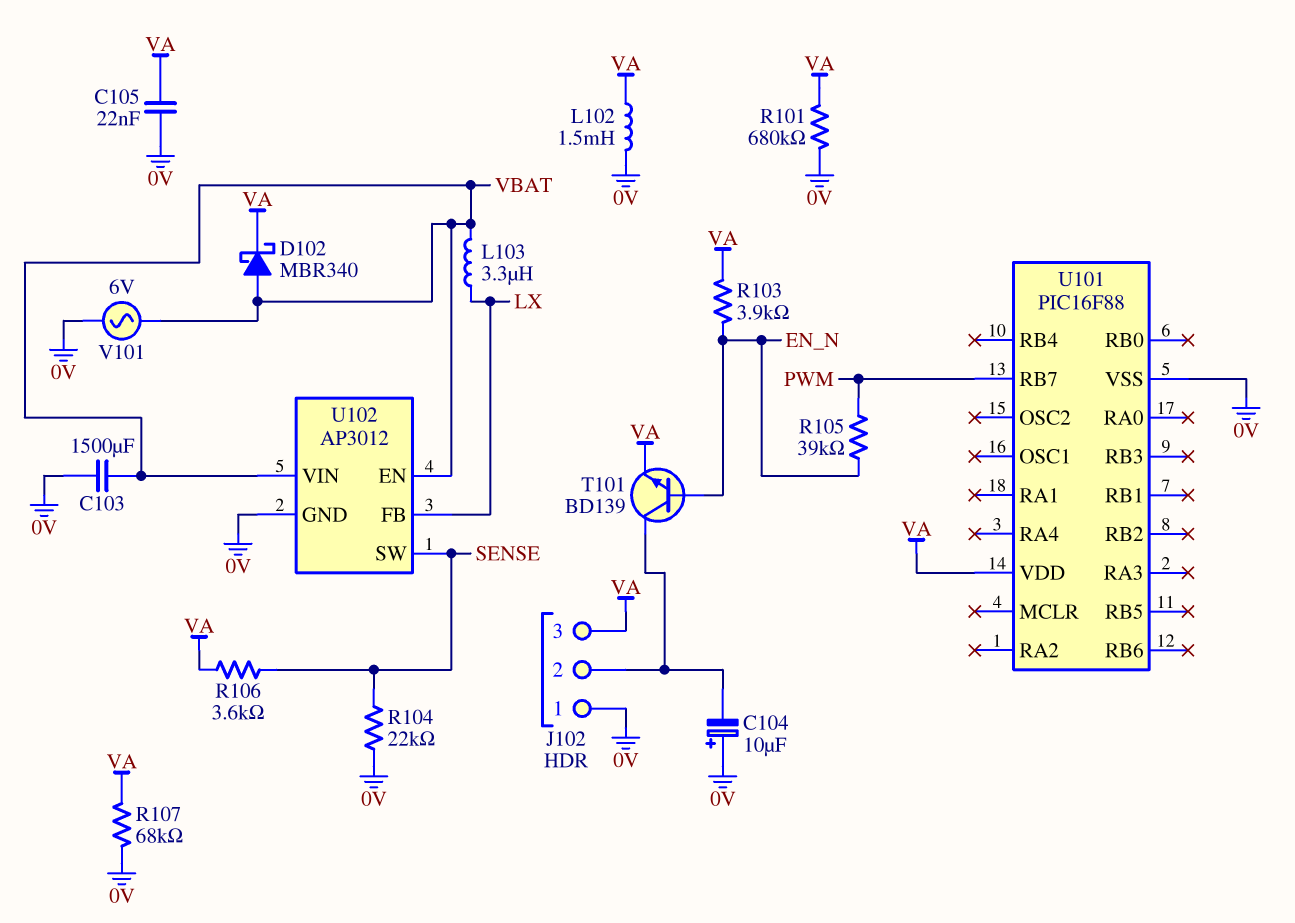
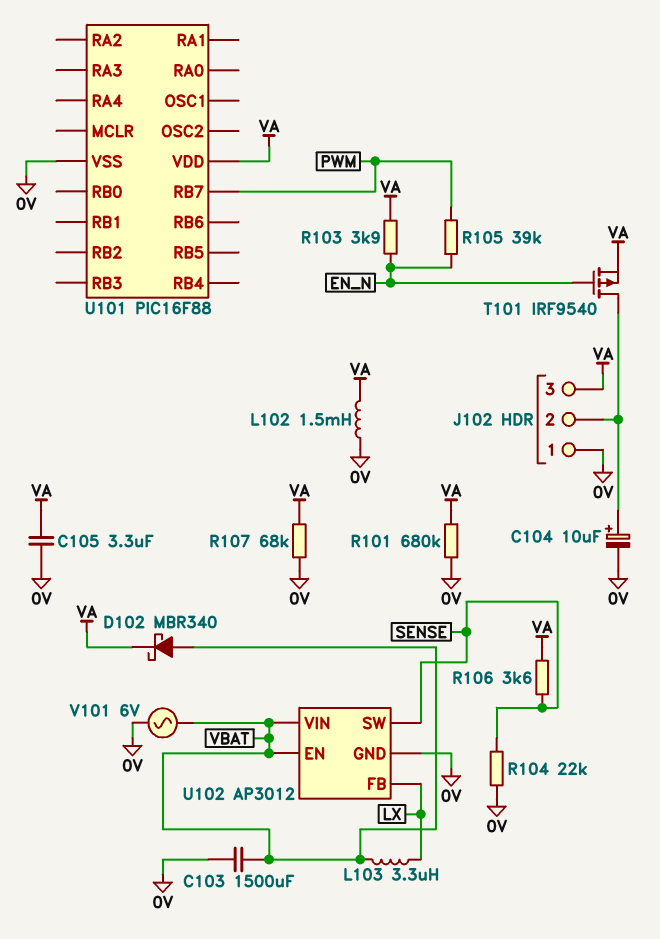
C104: 10uF (plus 0V, minus J102/2) -> 10uF (plus J102/2, minus 0V)
C105: 22nF (0V, VA) -> 3.3uF (0V, VA)
T101: NPN BD139 (B EN_N, C J102/2, E VA) -> PMOS IRF9540 (G EN_N, D J102/2, S VA)

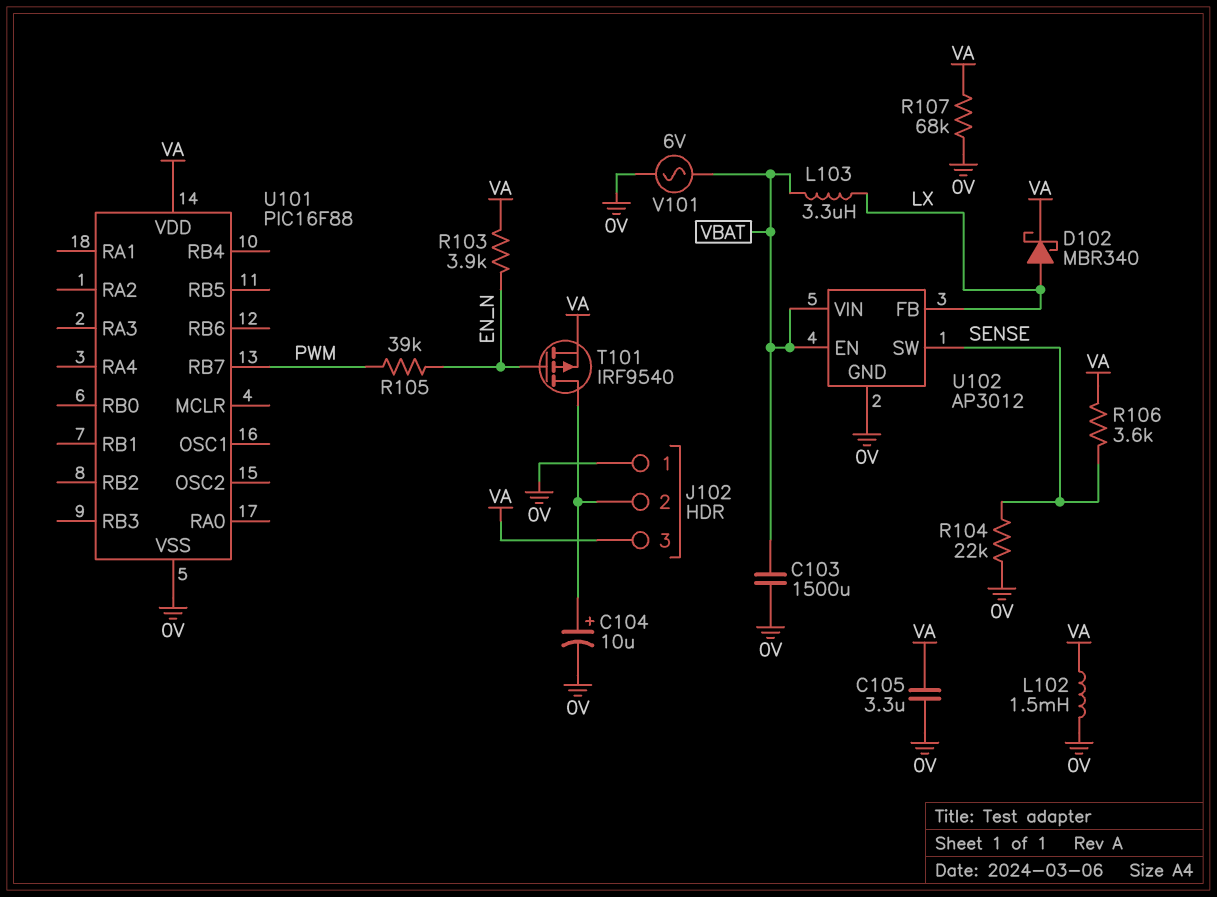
D102: schottky MBR340 (A VBAT, K VA) -> schottky MBR340 (A LX, K VA)
R101: 680k (0V, VA) -> none

